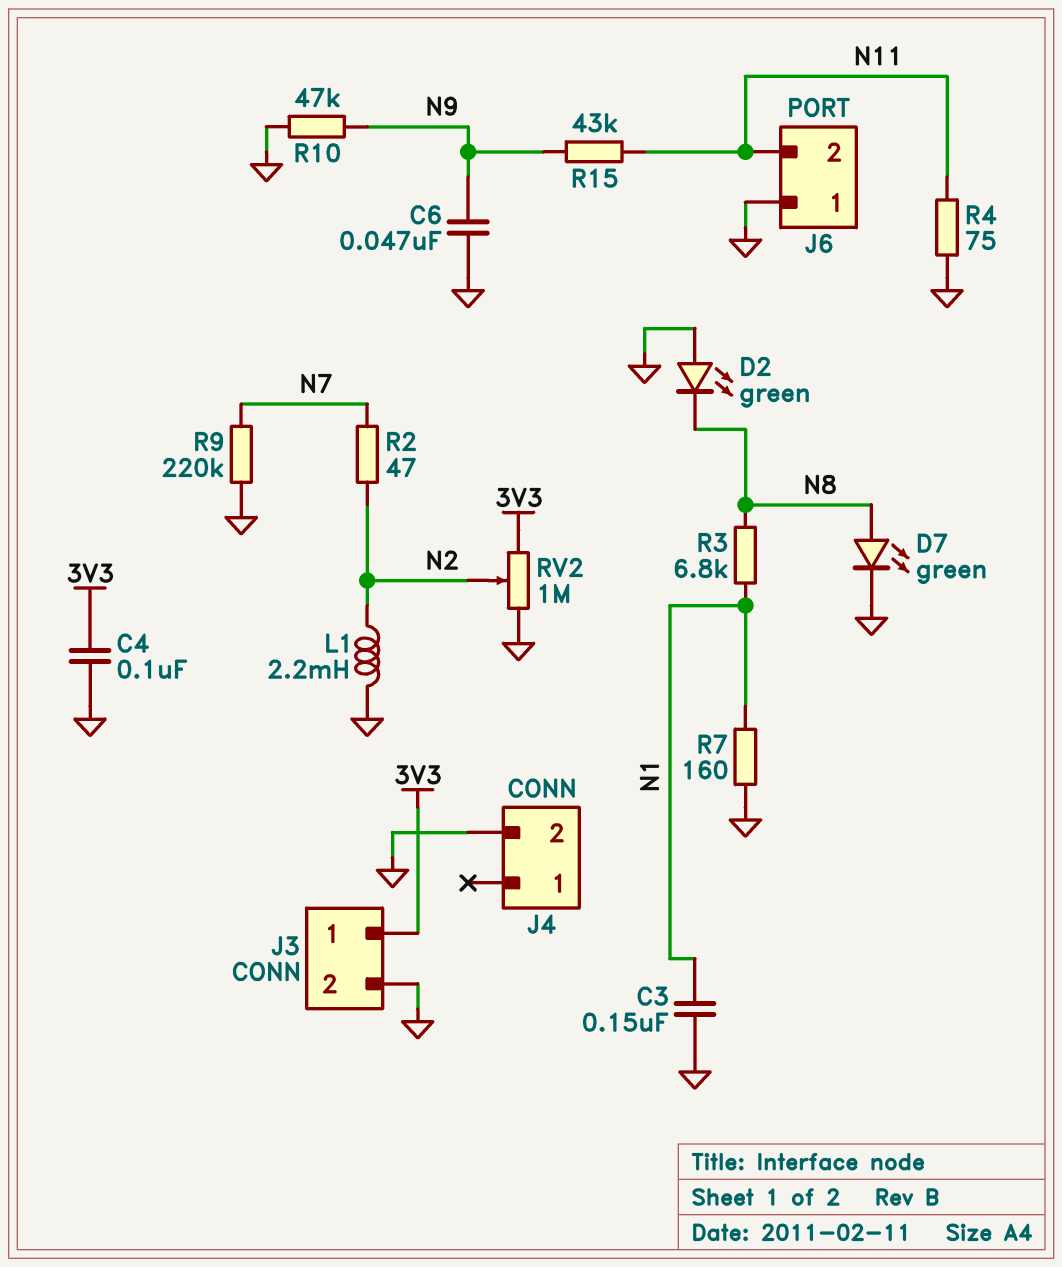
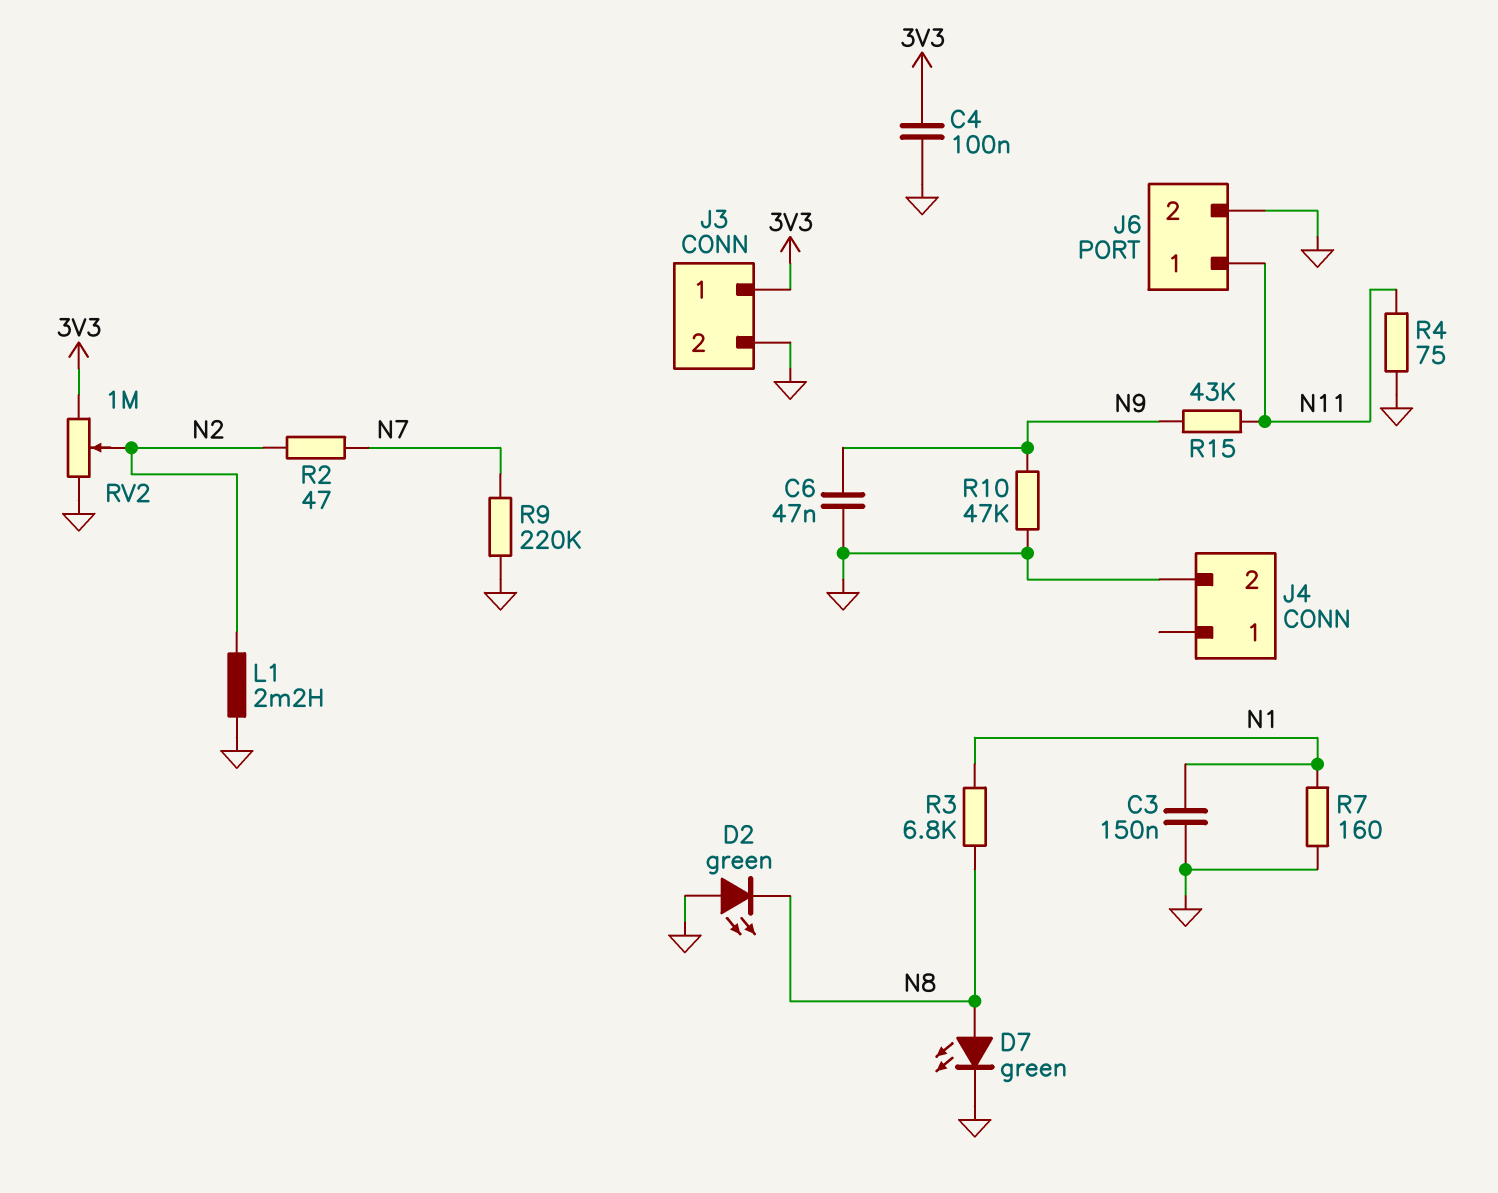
J6 pin 1: GND -> N11
J6 pin 2: N11 -> GND

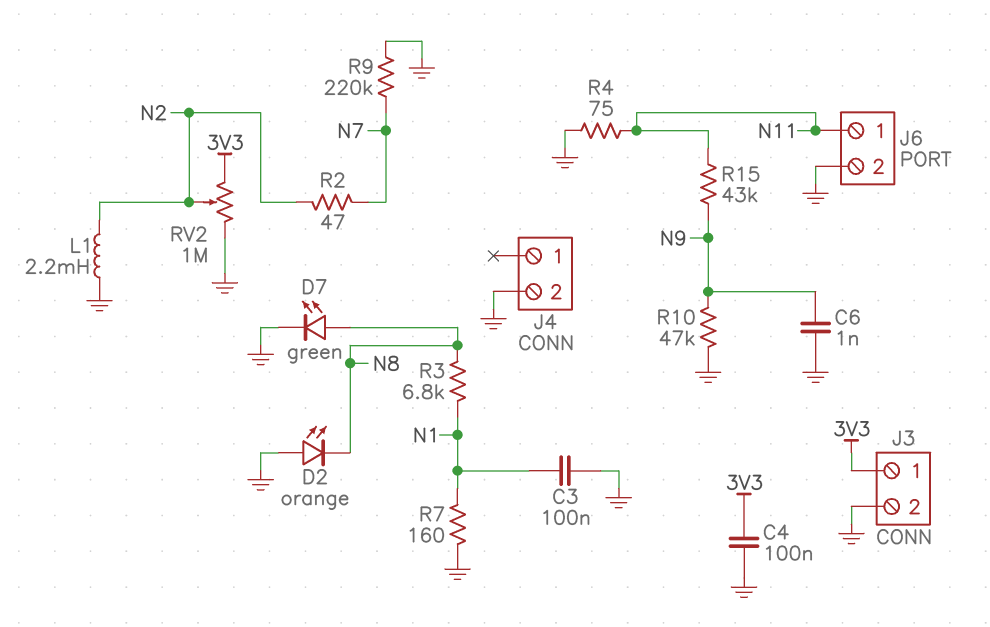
C3: 150nF (GND, N1) -> 100nF (GND, N1)
C6: 47nF (GND, N9) -> 1nF (GND, N9)
D2: LED green (A GND, K N8) -> LED orange (A GND, K N8)

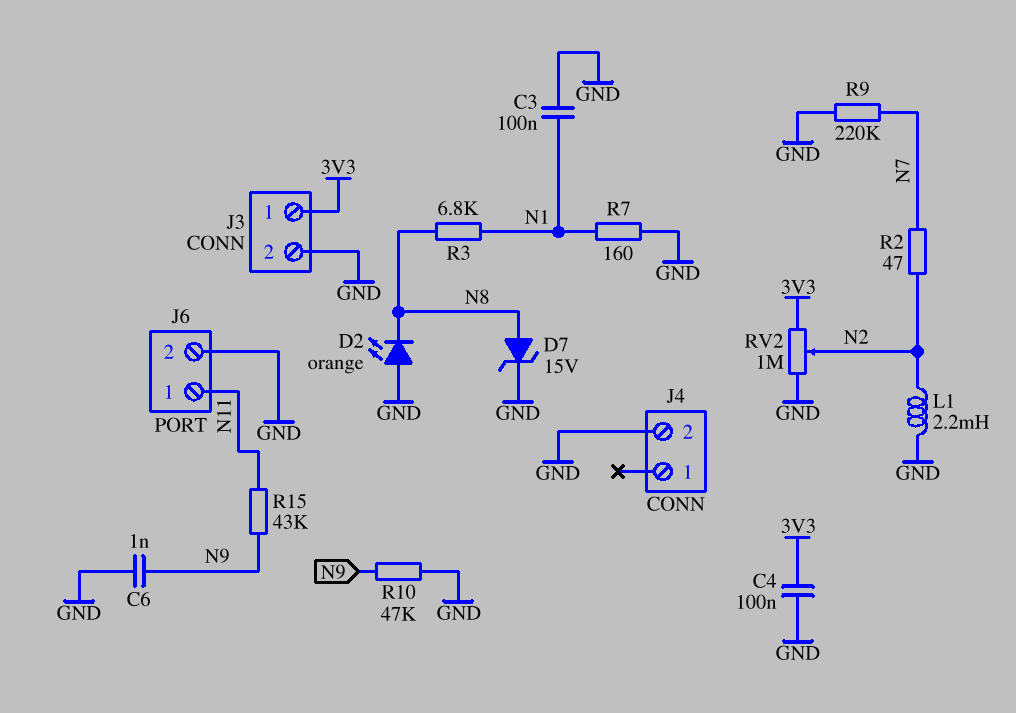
D7: LED green (A N8, K GND) -> zener 15V (A N8, K GND)
R4: 75 (GND, N11) -> none

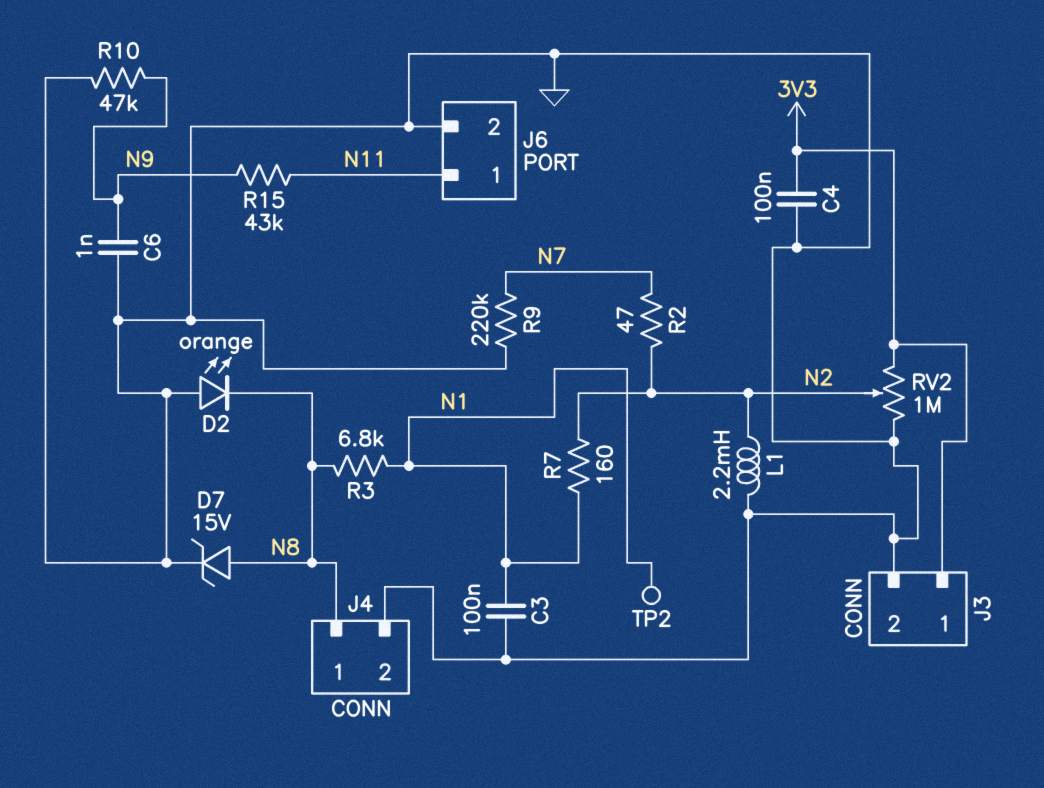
J4 pin 1: none -> N8
R7: 160 (GND, N1) -> 160 (N1, N2)
TP2: none -> test point (N1)

